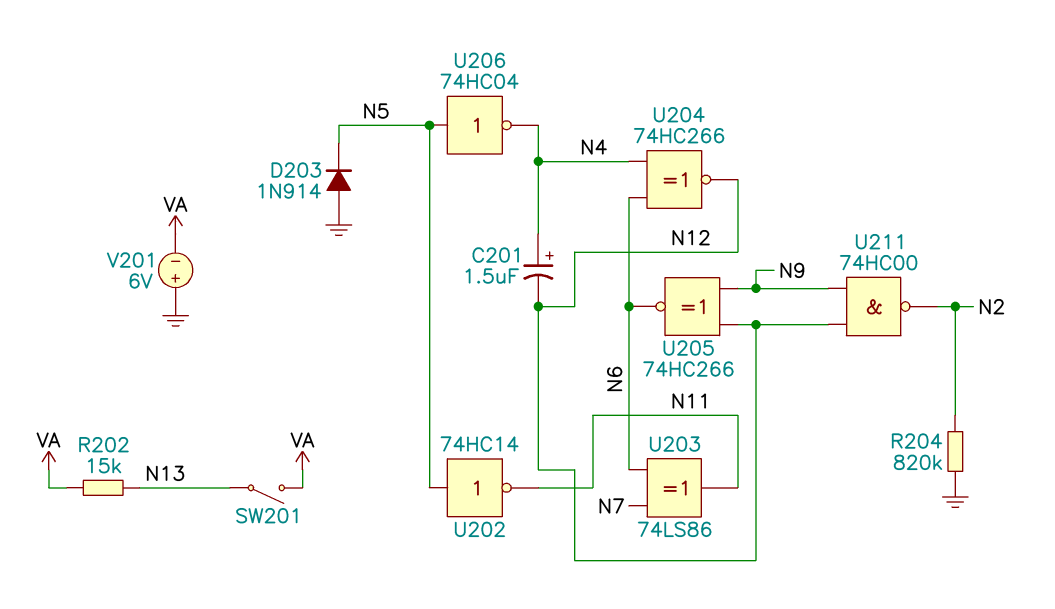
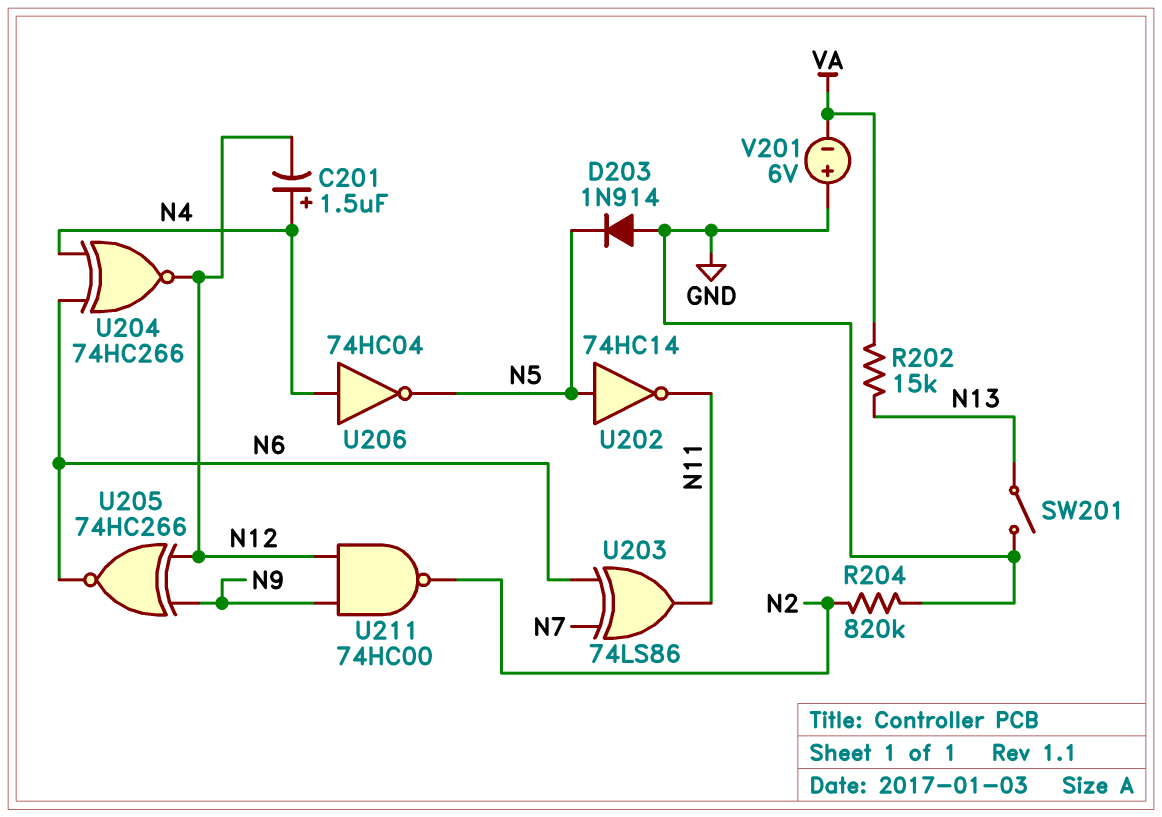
SW201: switch (N13, VA) -> switch (GND, N13)
U206: NOT 74HC04 (in N5, out N4) -> NOT 74HC04 (in N4, out N5)

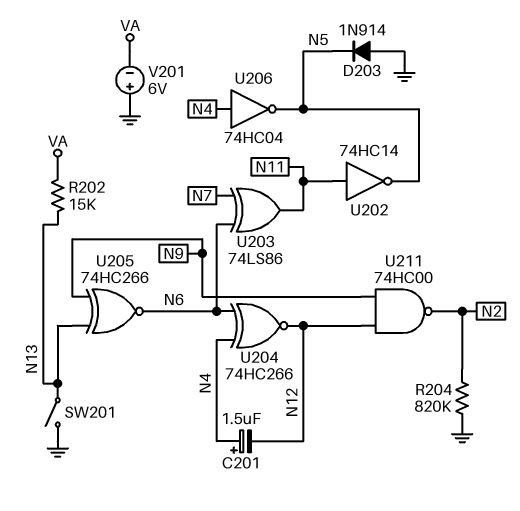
U202: NOT 74HC14 (in N5, out N11) -> NOT 74HC14 (in N11, out N5)
U205: XNOR 74HC266 (in N9, in N12, out N6) -> XNOR 74HC266 (in N9, in N13, out N6)

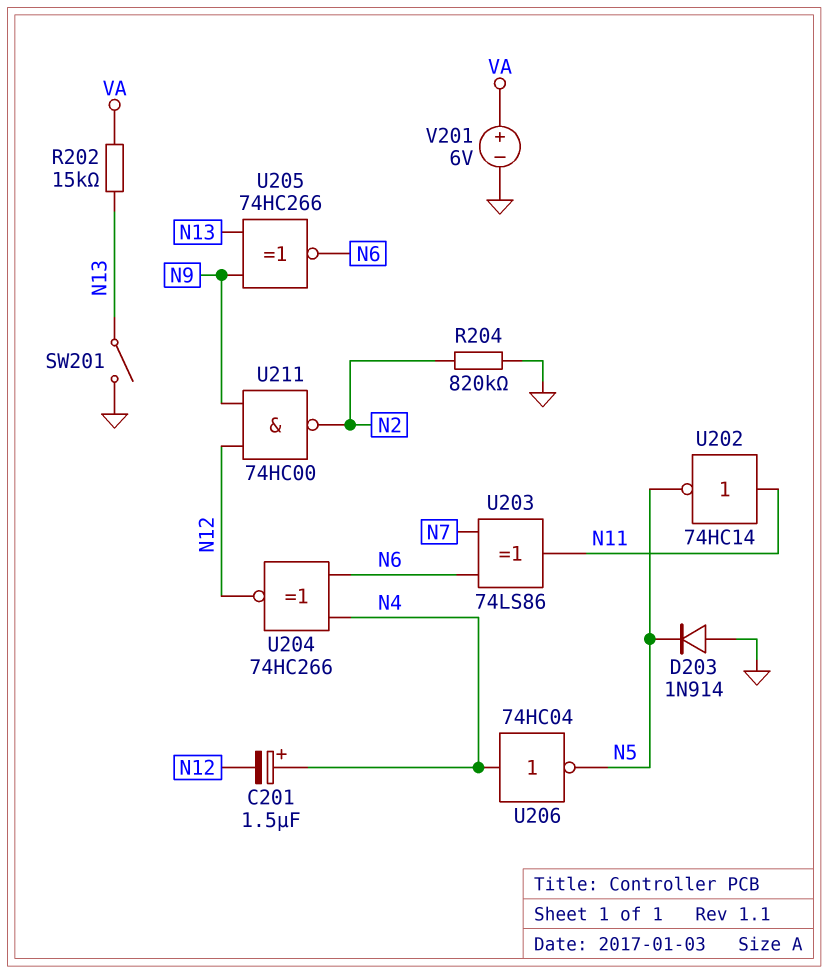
V201: 6V (plus GND, minus VA) -> 6V (plus VA, minus GND)

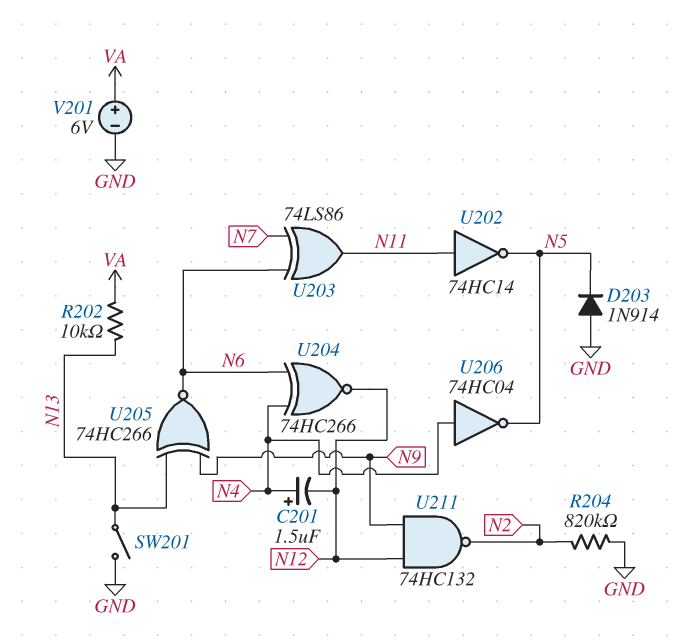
R202: 15k (N13, VA) -> 10k (N13, VA)
U211: NAND 74HC00 (in N9, in N12, out N2) -> NAND 74HC132 (in N9, in N12, out N2)

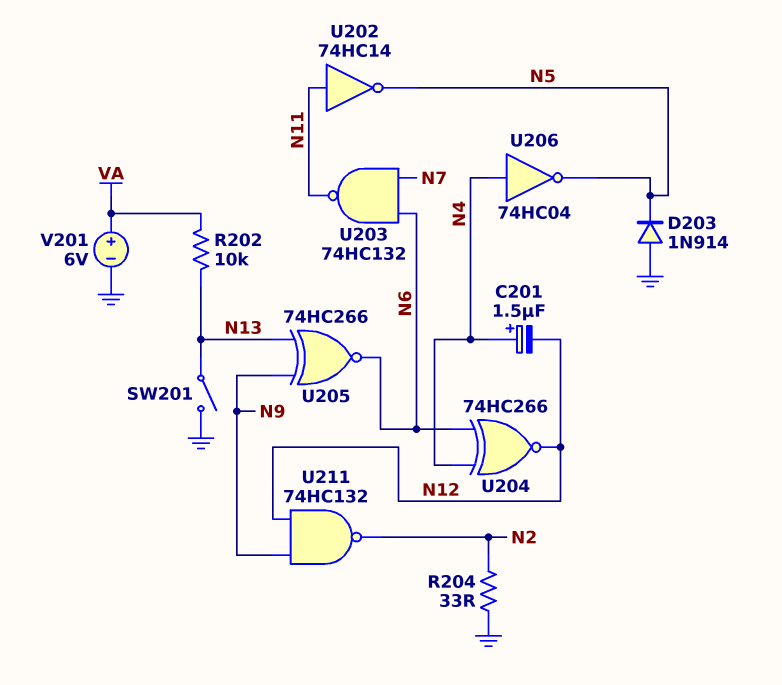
R204: 820k (GND, N2) -> 33 (GND, N2)
U203: XOR 74LS86 (in N6, in N7, out N11) -> NAND 74HC132 (in N6, in N7, out N11)

